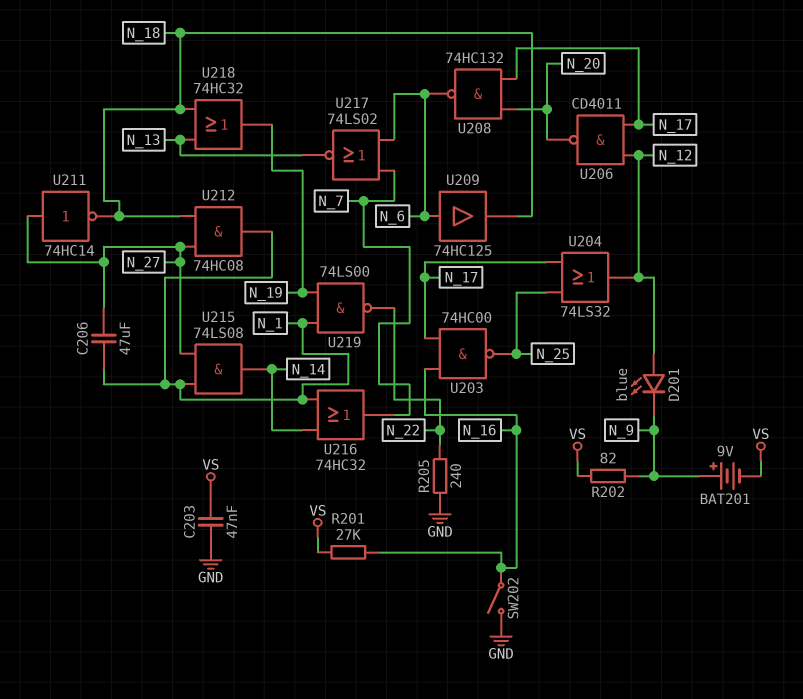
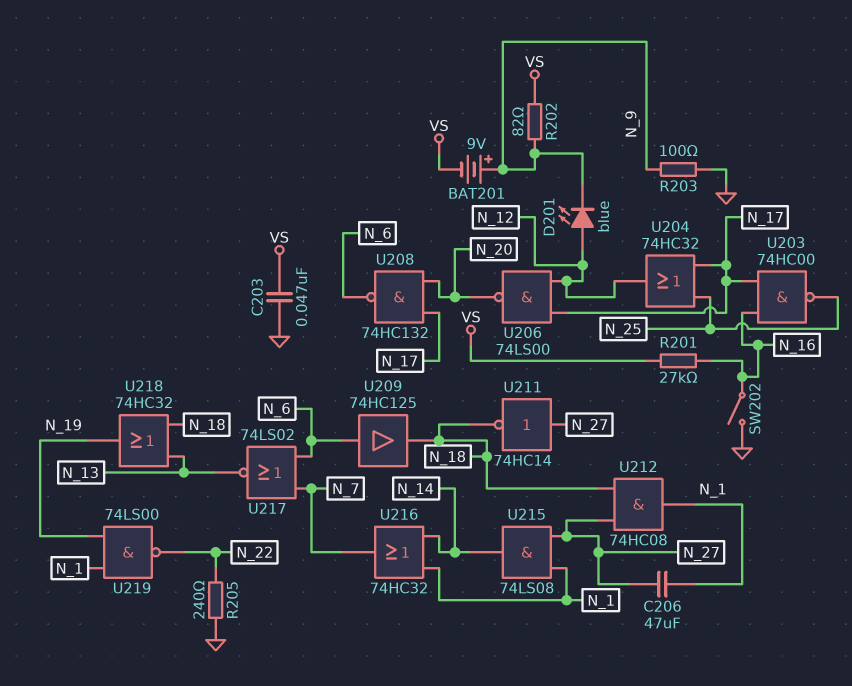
R203: none -> 100 (GND, N_9)
U204: OR 74LS32 (in N_17, in N_25, out N_12) -> OR 74HC32 (in N_17, in N_25, out N_12)
U206: NAND CD4011 (in N_12, in N_17, out N_20) -> NAND 74LS00 (in N_12, in N_17, out N_20)

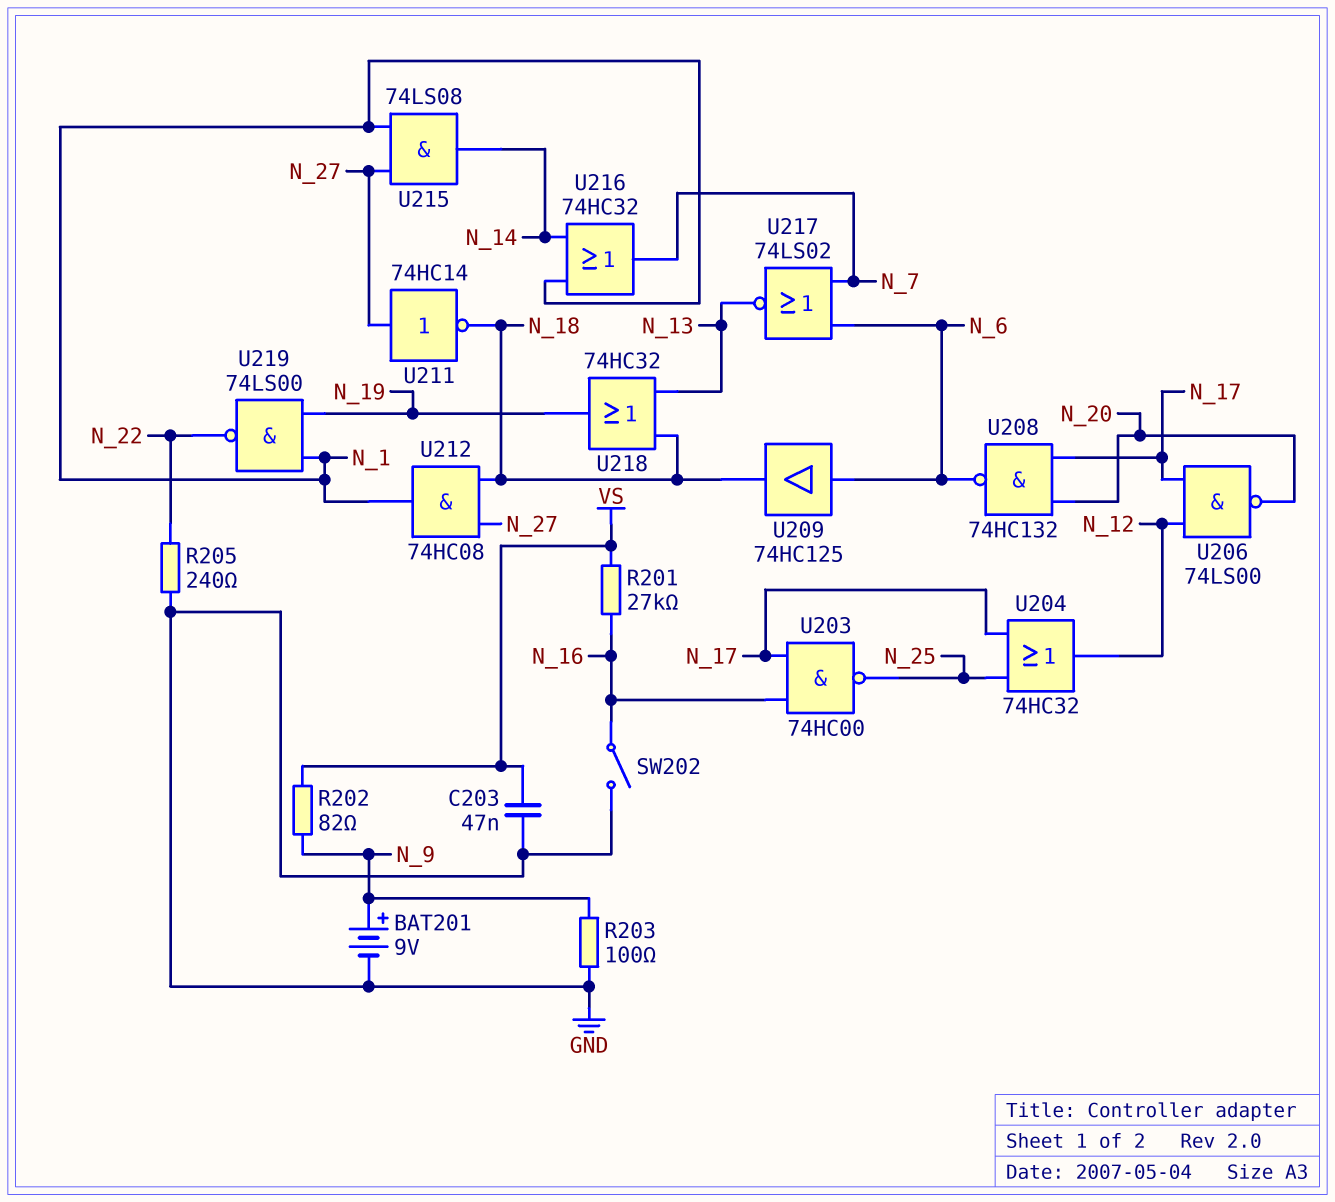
BAT201: 9V (plus N_9, minus VS) -> 9V (plus N_9, minus GND)
C206: 47uF (N_1, N_27) -> none
D201: LED blue (A N_12, K N_9) -> none

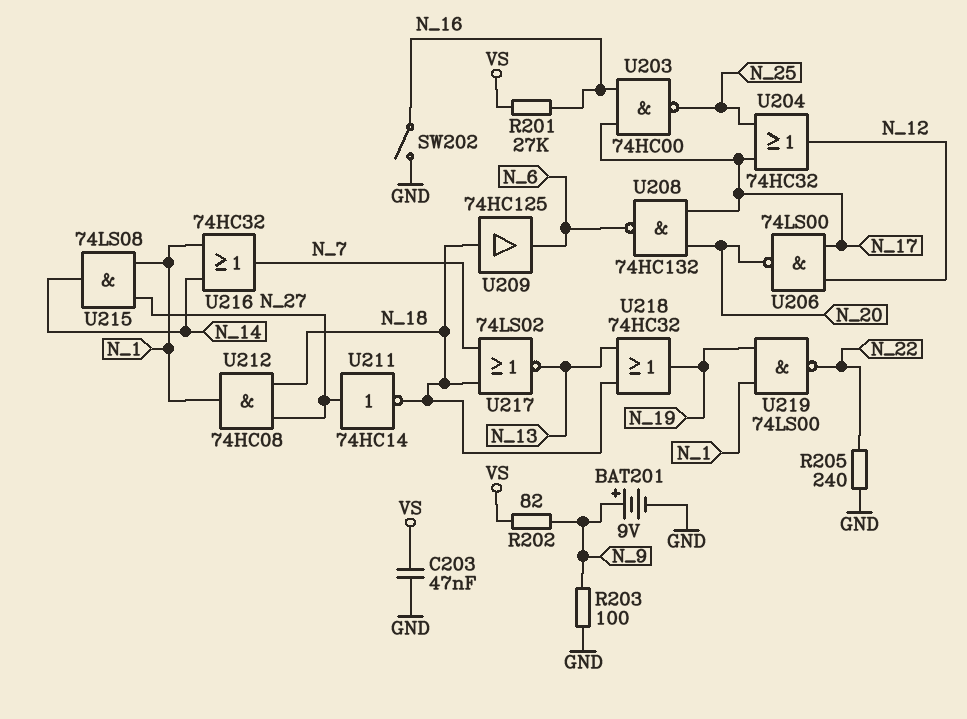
U209: buffer 74HC125 (in N_6, out N_18) -> buffer 74HC125 (in N_18, out N_6)
U217: NOR 74LS02 (in N_6, in N_7, out N_13) -> NOR 74LS02 (in N_7, in N_18, out N_13)

